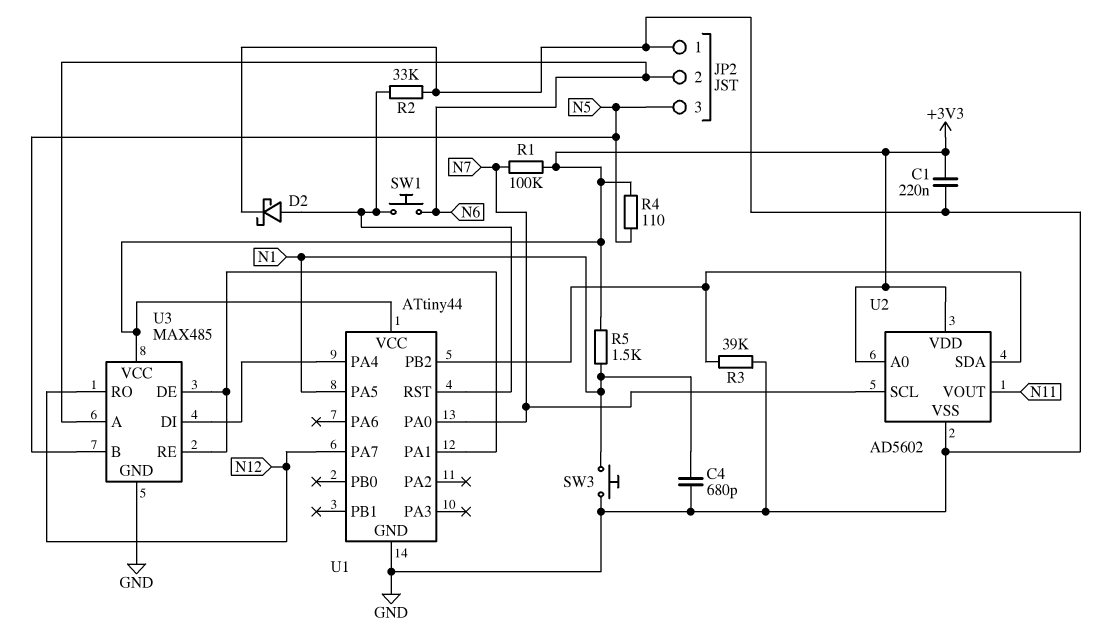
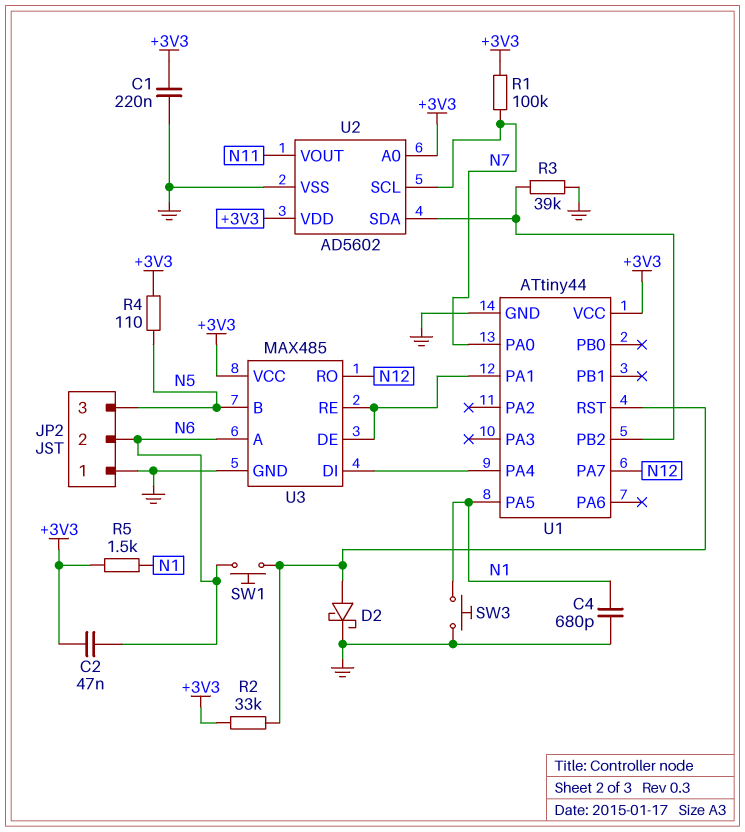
C2: none -> 47nF (+3V3, N6)
R2: 33k (GND, U1/RST) -> 33k (+3V3, U1/RST)

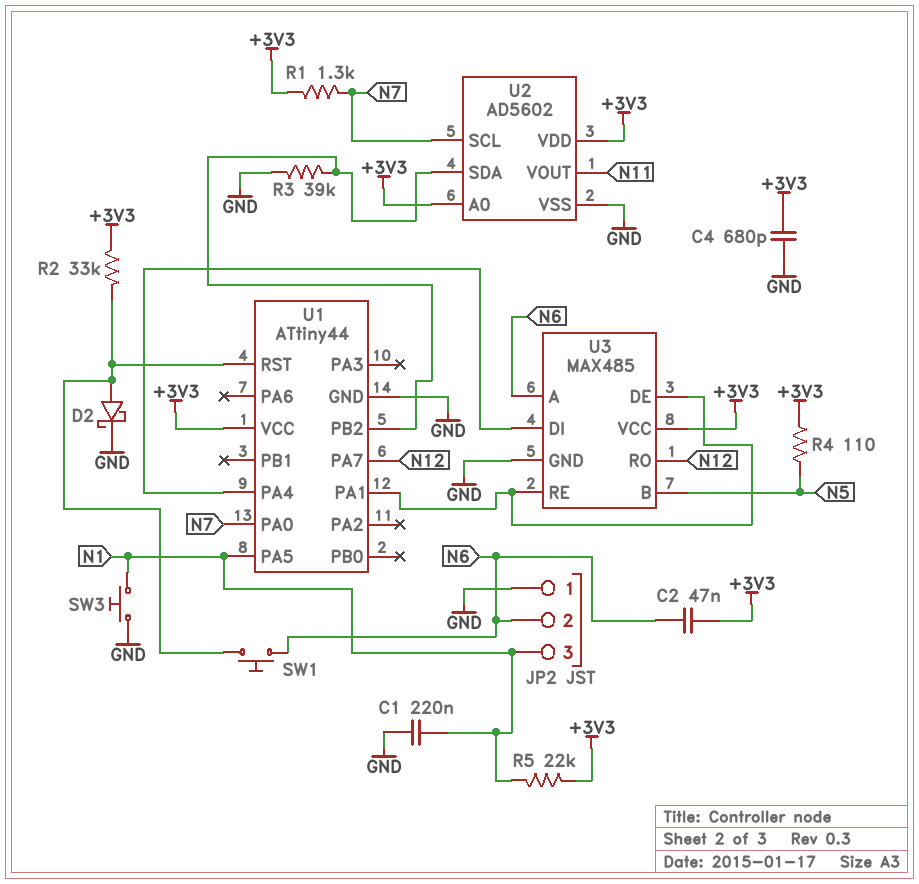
C1: 220nF (+3V3, GND) -> 220nF (GND, N1)
C4: 680pF (GND, N1) -> 680pF (+3V3, GND)
JP2 pin 3: N5 -> N1
R1: 100k (+3V3, N7) -> 1.3k (+3V3, N7)
R5: 1.5k (+3V3, N1) -> 22k (+3V3, N1)

